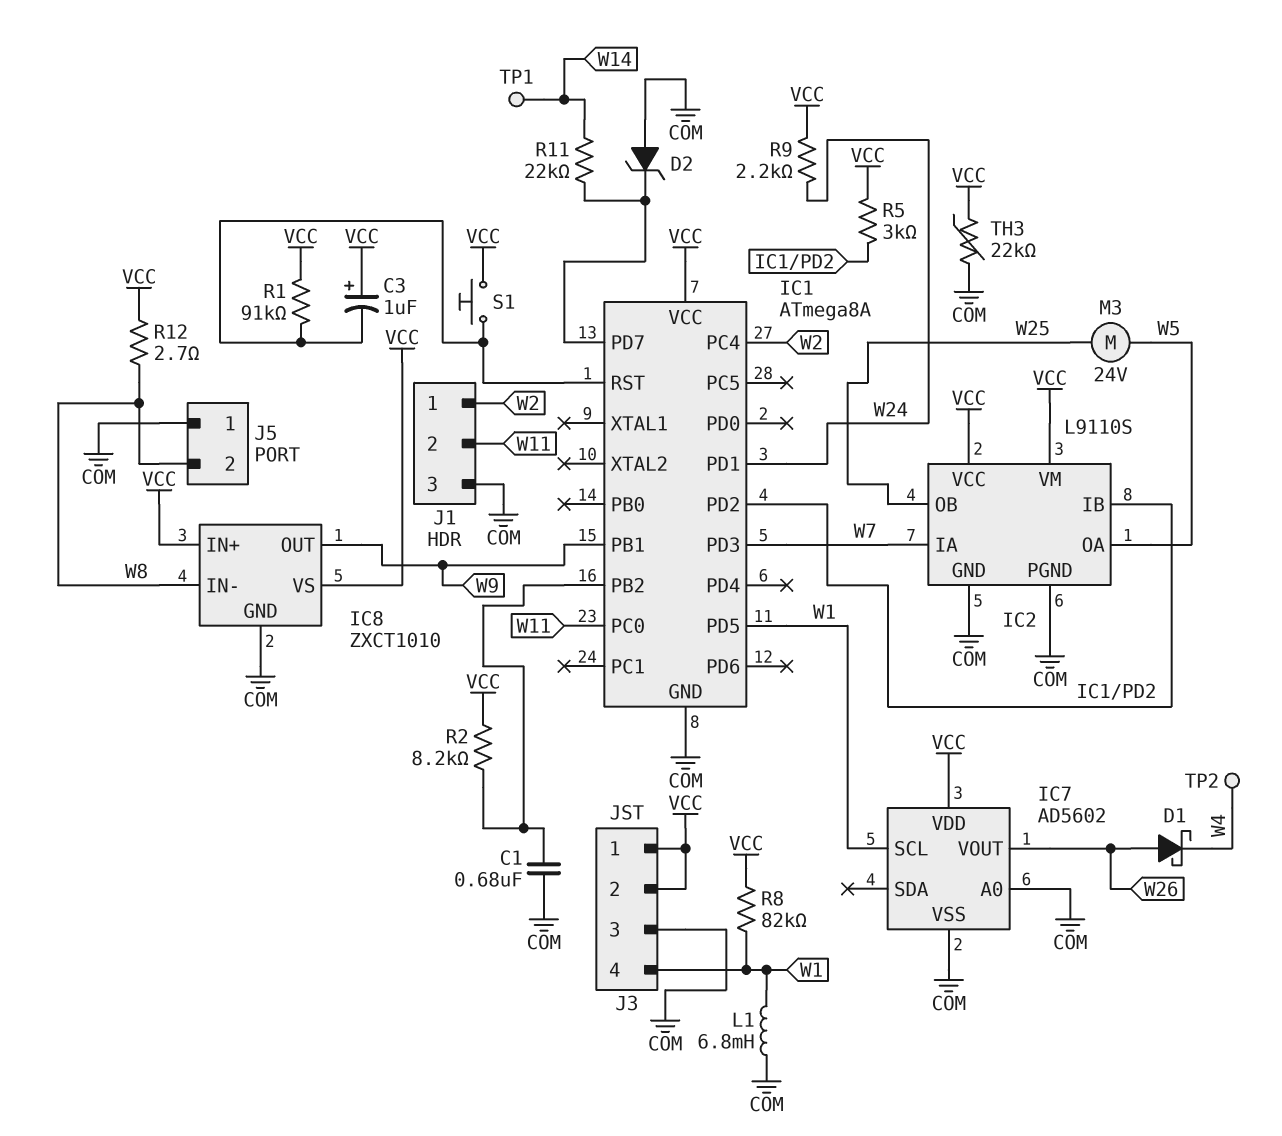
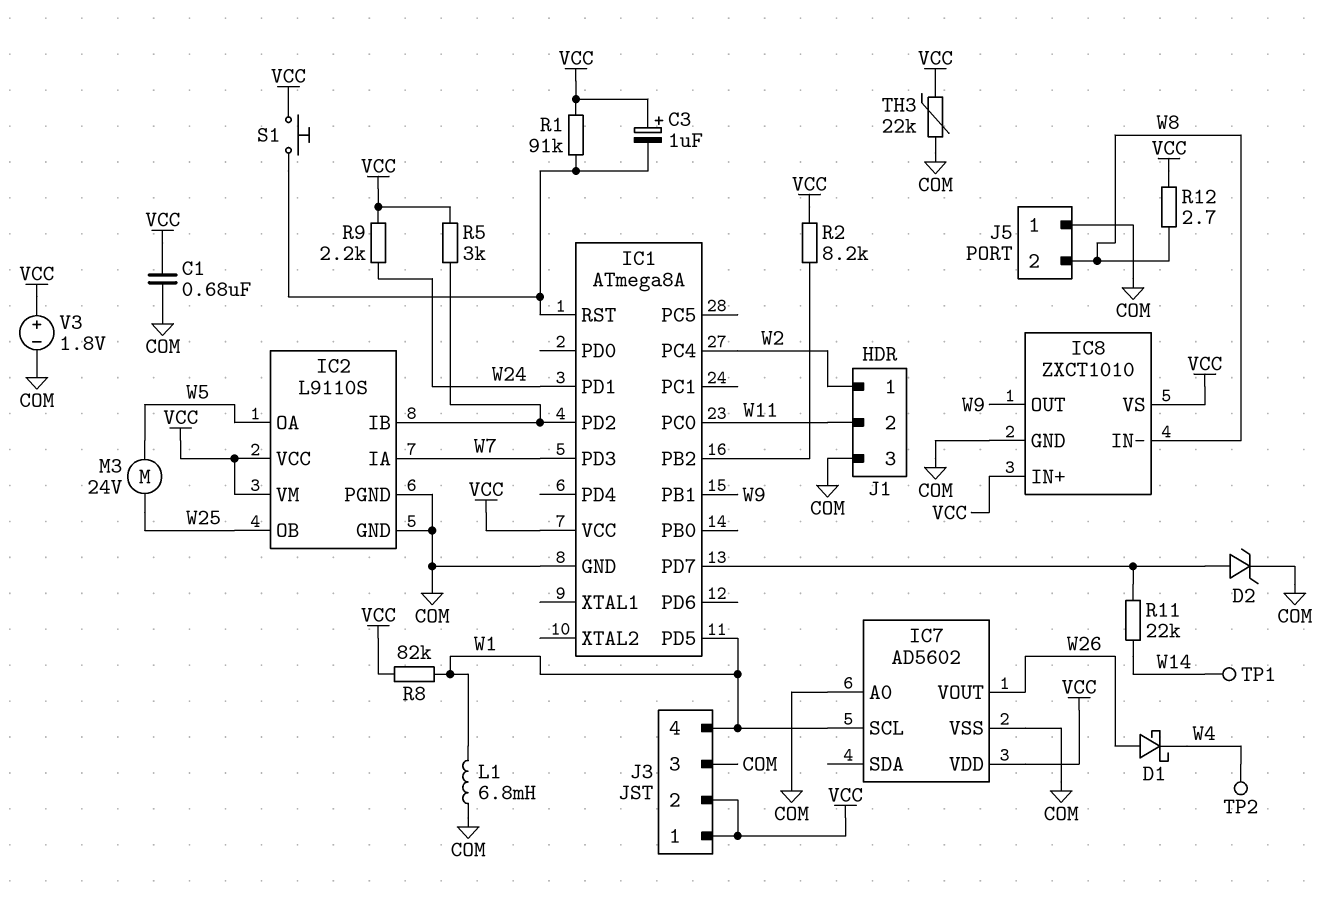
C1: 680nF (COM, IC1/PB2) -> 680nF (COM, VCC)
D2: zener (A COM, K IC1/PD7) -> zener (A IC1/PD7, K COM)
V3: none -> 1.8V (plus VCC, minus COM)

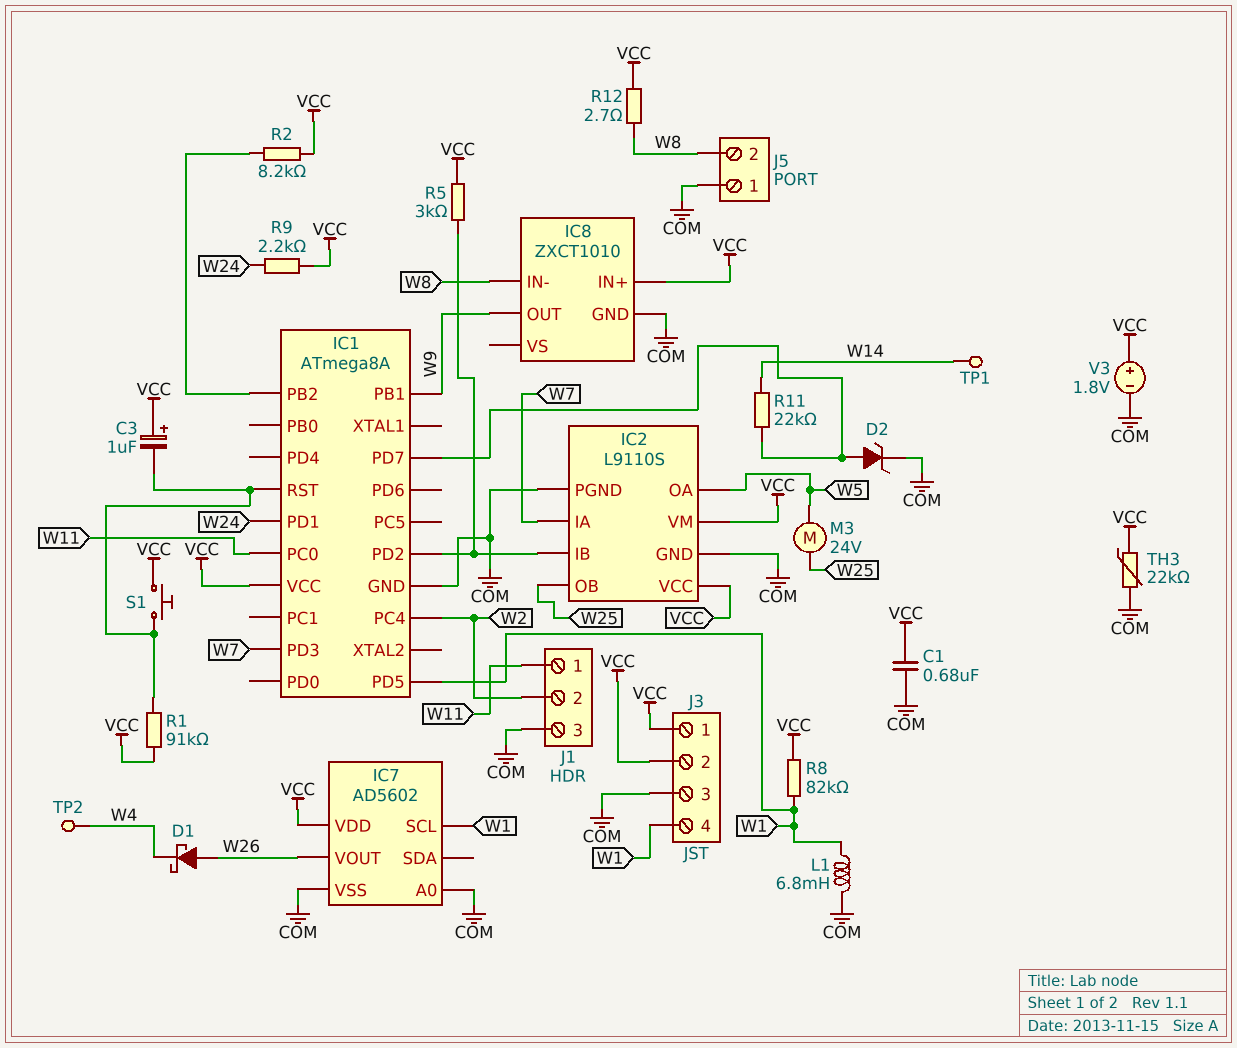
IC8 pin VS: VCC -> none
J1 pin 1: W2 -> W11
J1 pin 2: W11 -> W2

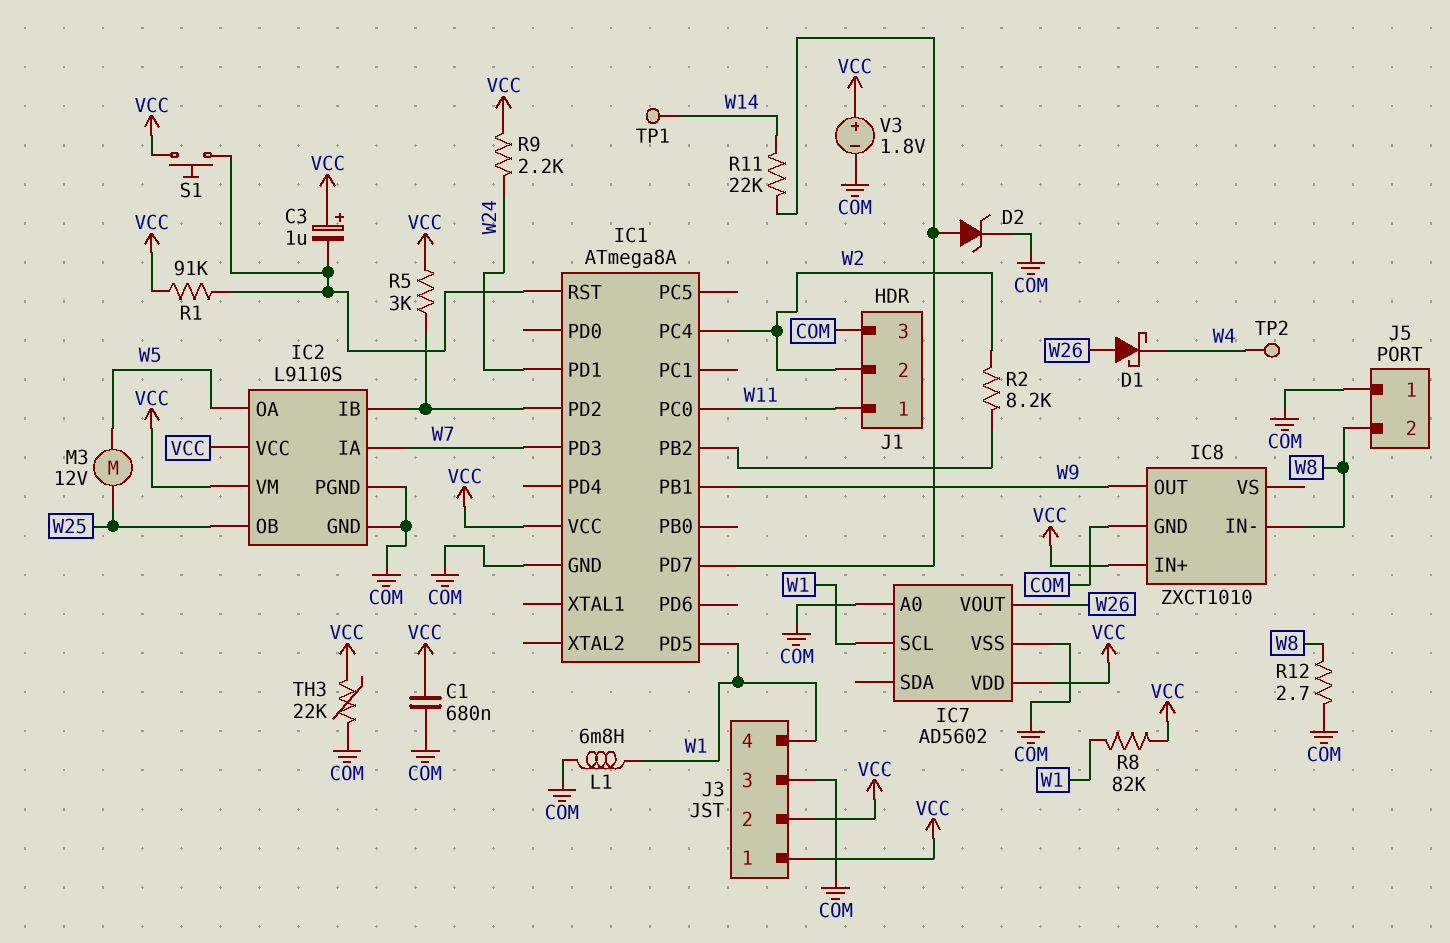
M3: motor 24V (W5, W25) -> motor 12V (W5, W25)
R2: 8.2k (IC1/PB2, VCC) -> 8.2k (IC1/PB2, W2)
R12: 2.7 (VCC, W8) -> 2.7 (COM, W8)

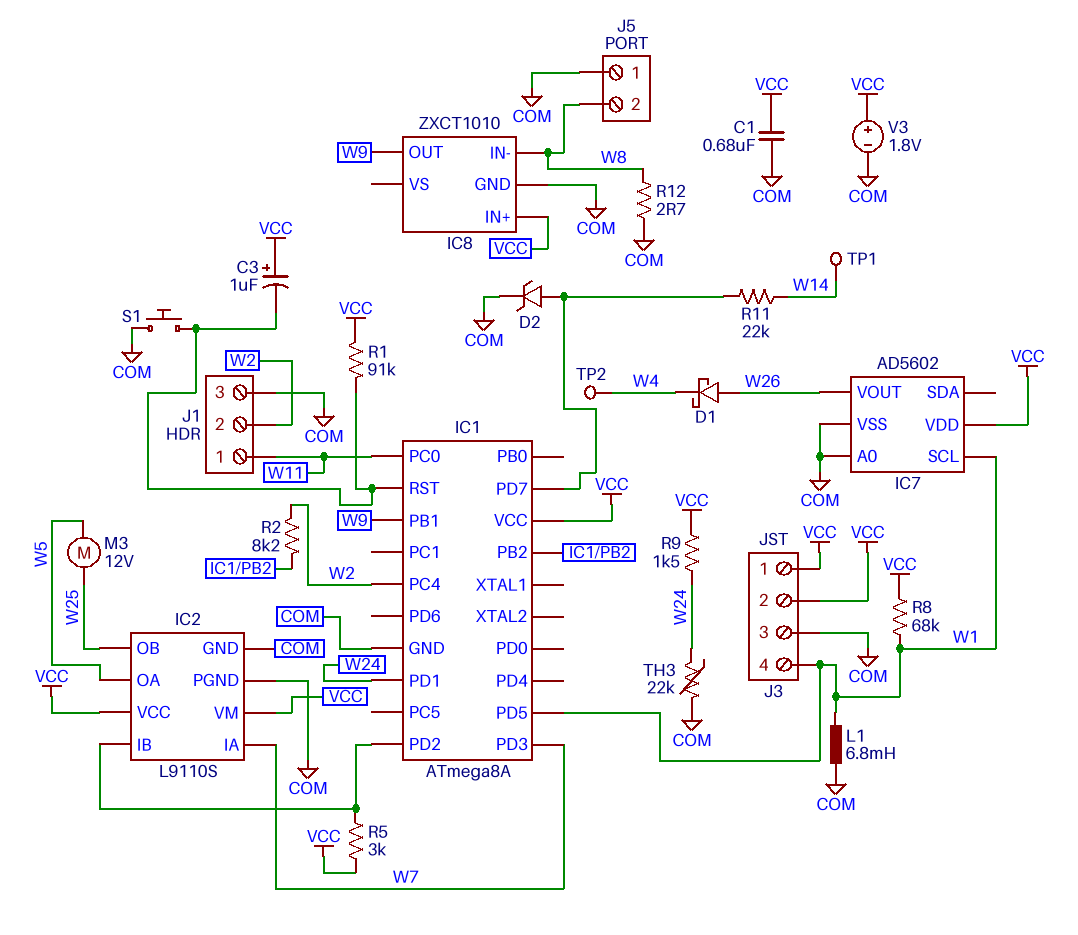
R8: 82k (VCC, W1) -> 68k (VCC, W1)
R9: 2.2k (VCC, W24) -> 1.5k (VCC, W24)
S1: button (IC1/RST, VCC) -> button (COM, IC1/RST)
TH3: 22k (COM, VCC) -> 22k (COM, W24)

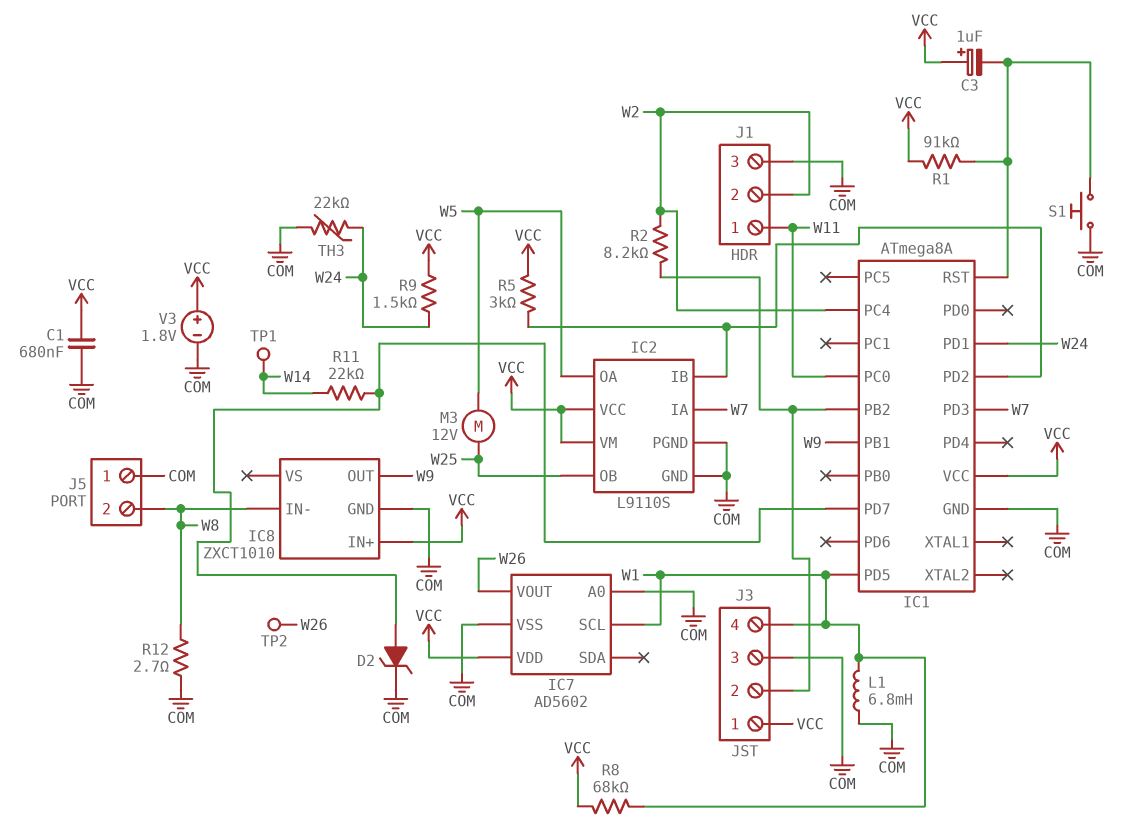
D1: schottky (A W26, K W4) -> none
J3 pin 2: VCC -> IC1/PB2
TP2: test point (W4) -> test point (W26)

